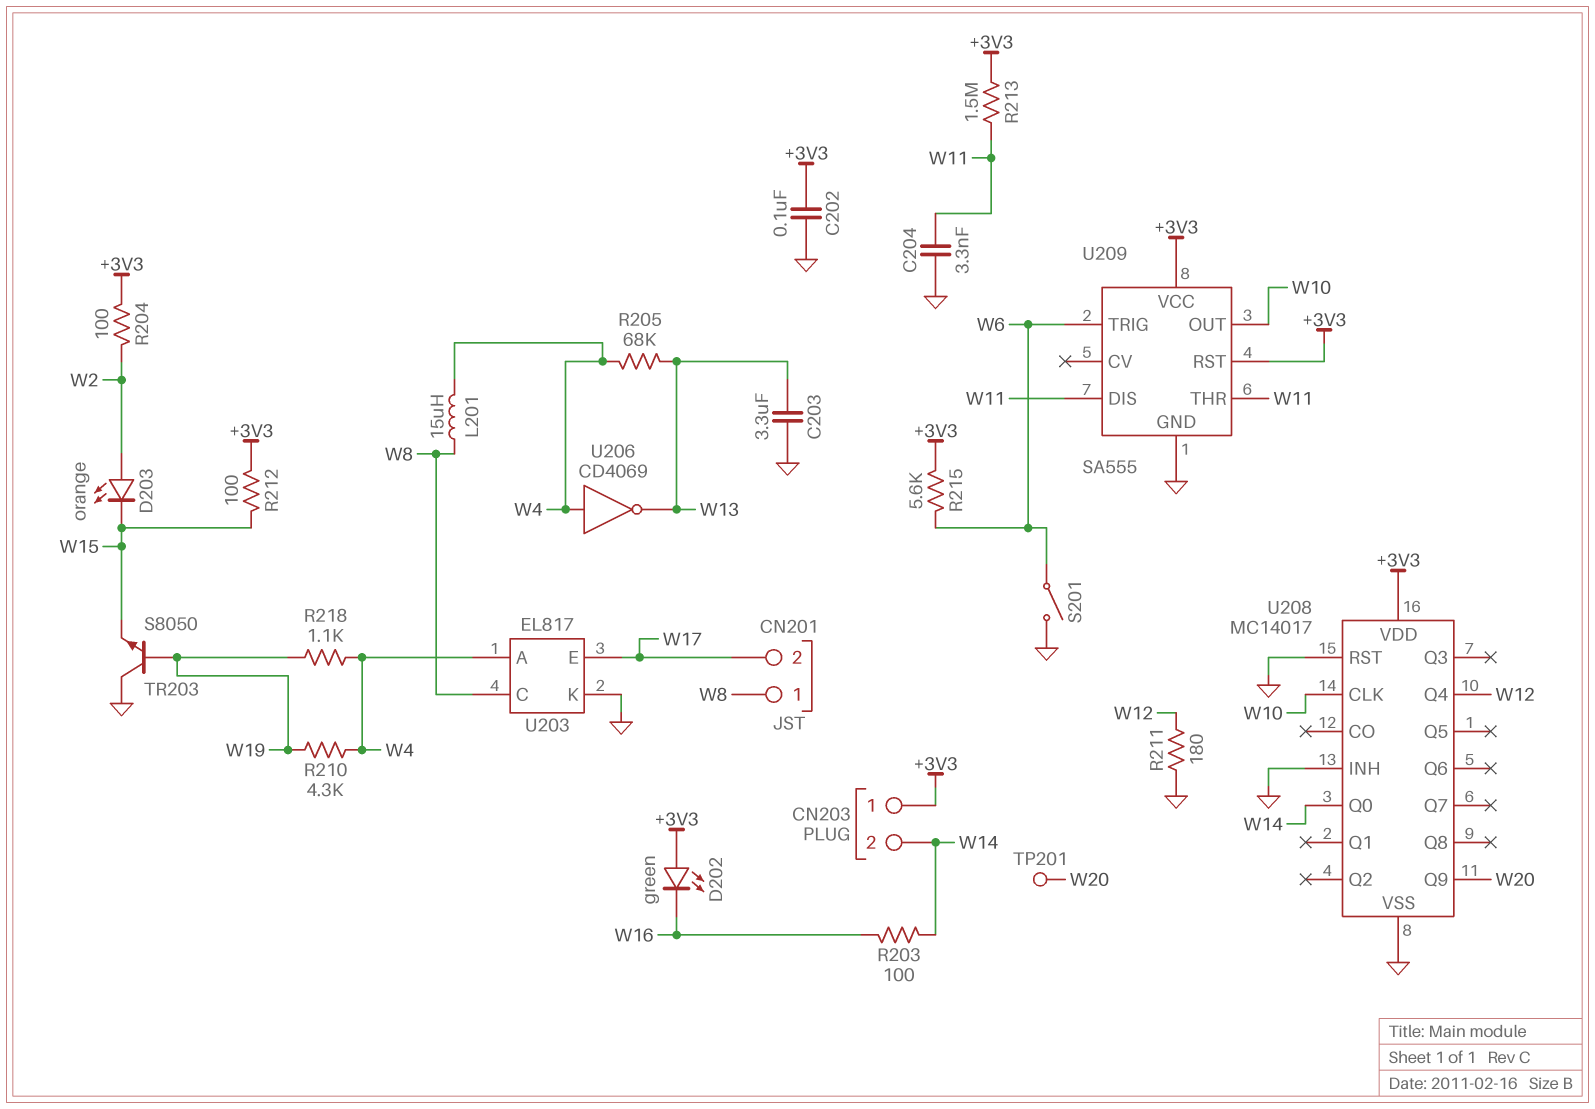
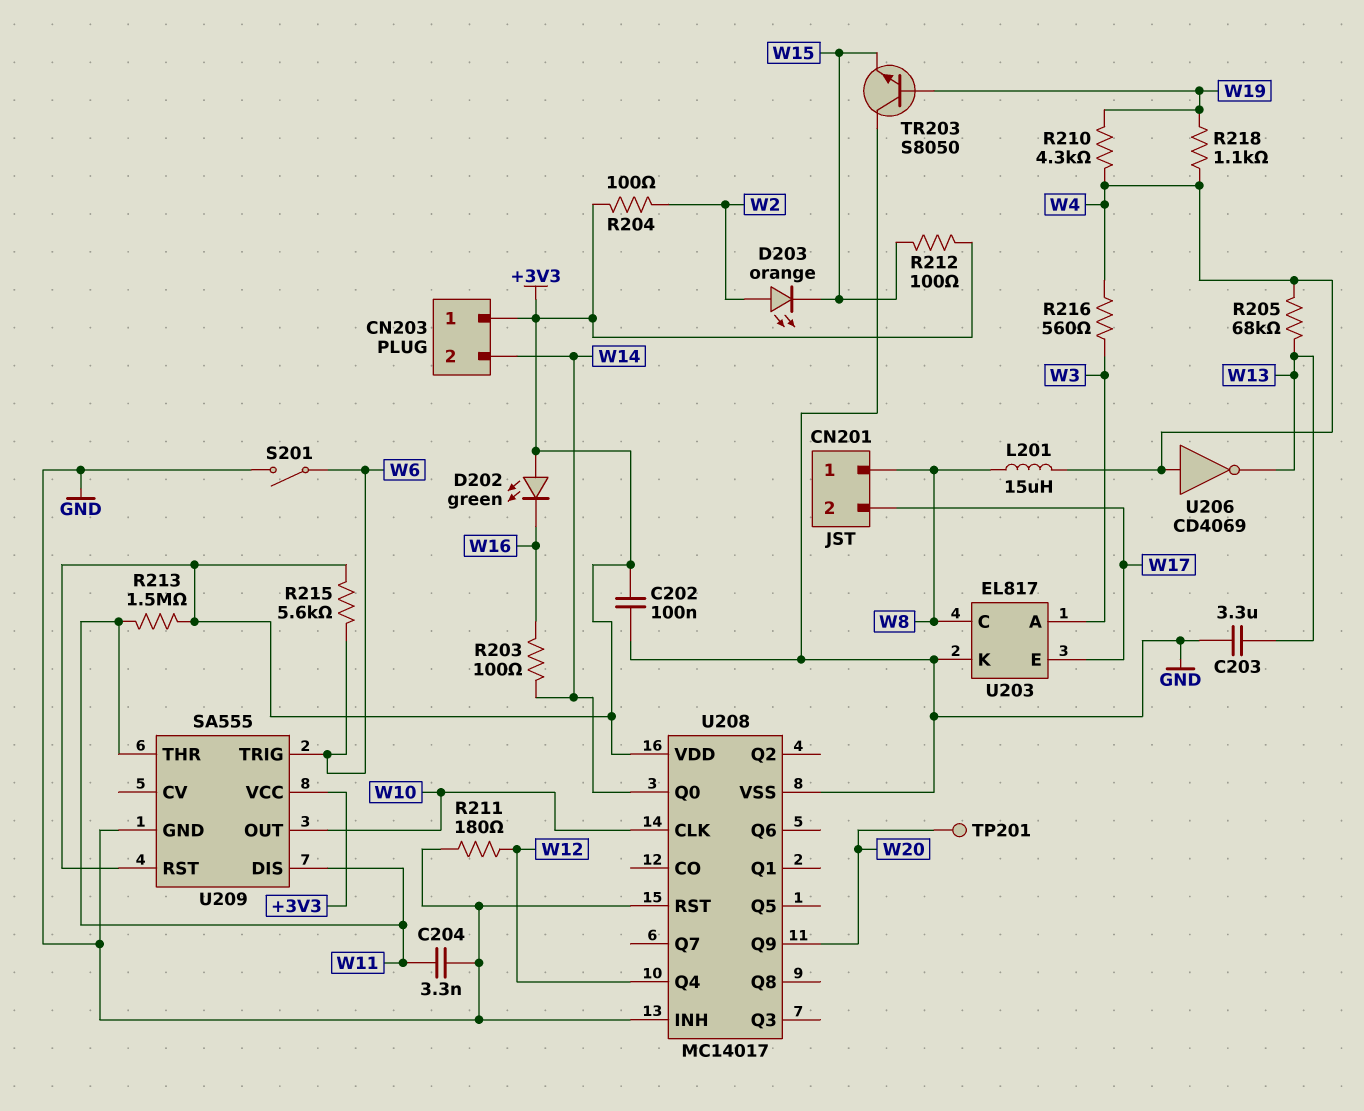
R216: none -> 560 (W3, W4)
U203 pin A: W4 -> W3

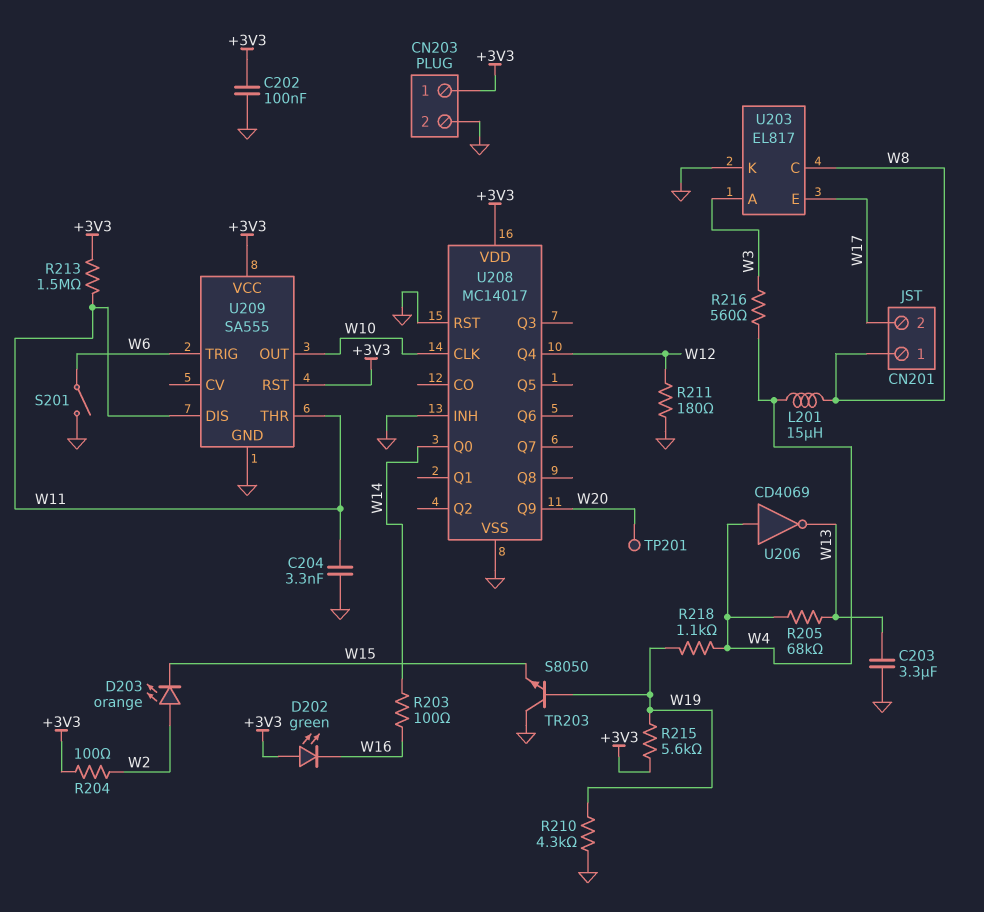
CN203 pin 2: W14 -> GND
R210: 4.3k (W4, W19) -> 4.3k (GND, W19)
R212: 100 (+3V3, W15) -> none
R215: 5.6k (+3V3, W6) -> 5.6k (+3V3, W19)

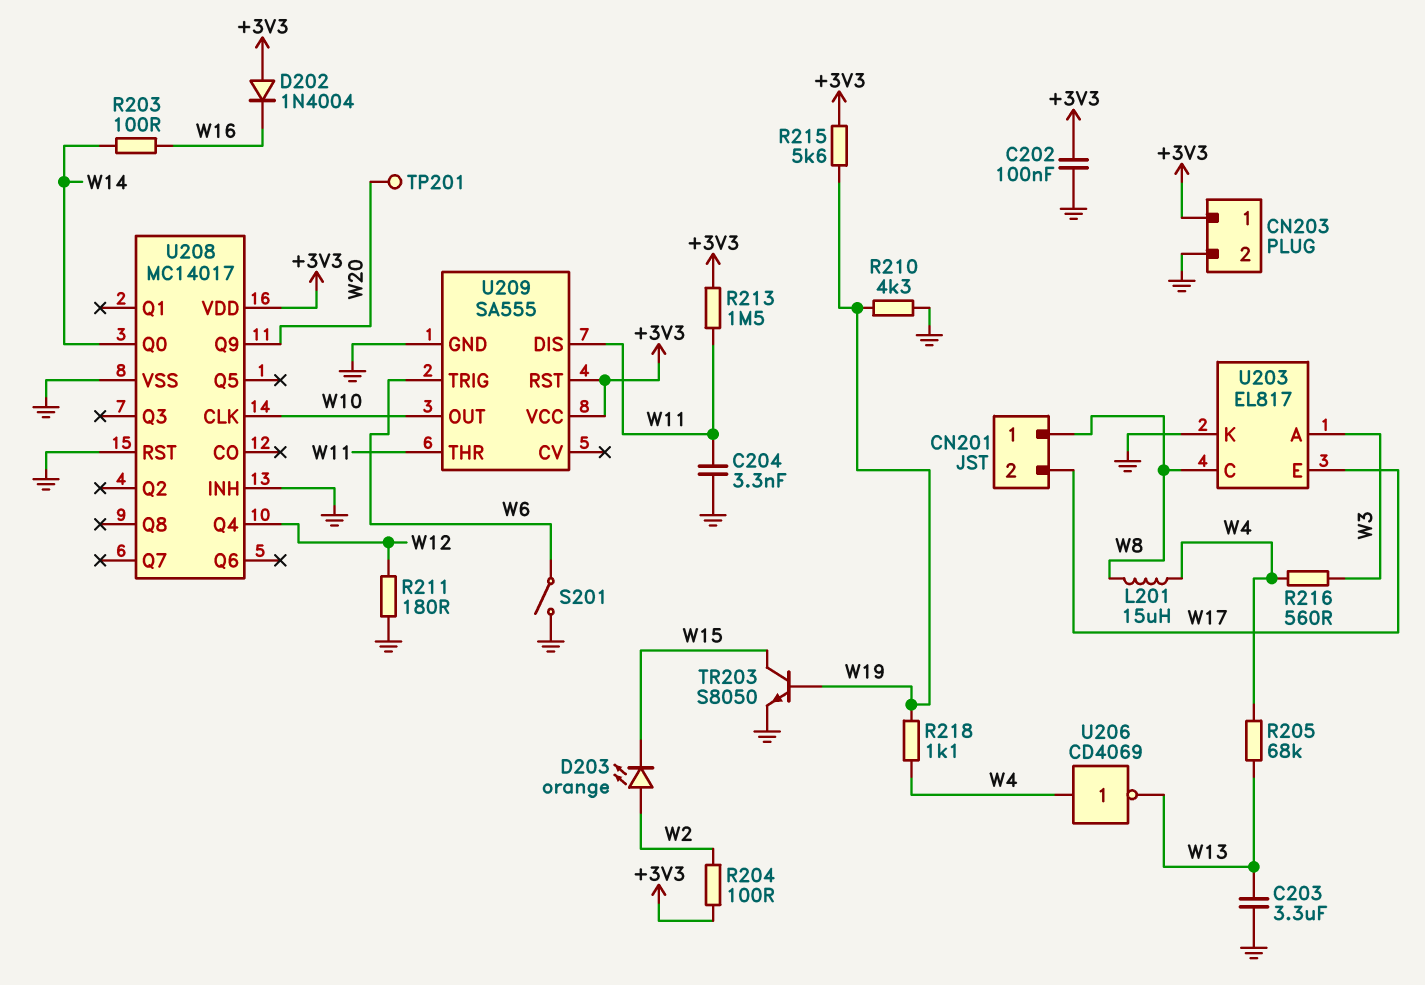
D202: LED green (A +3V3, K W16) -> diode 1N4004 (A +3V3, K W16)
TR203: NPN S8050 (B W19, C GND, E W15) -> NPN S8050 (B W19, C W15, E GND)

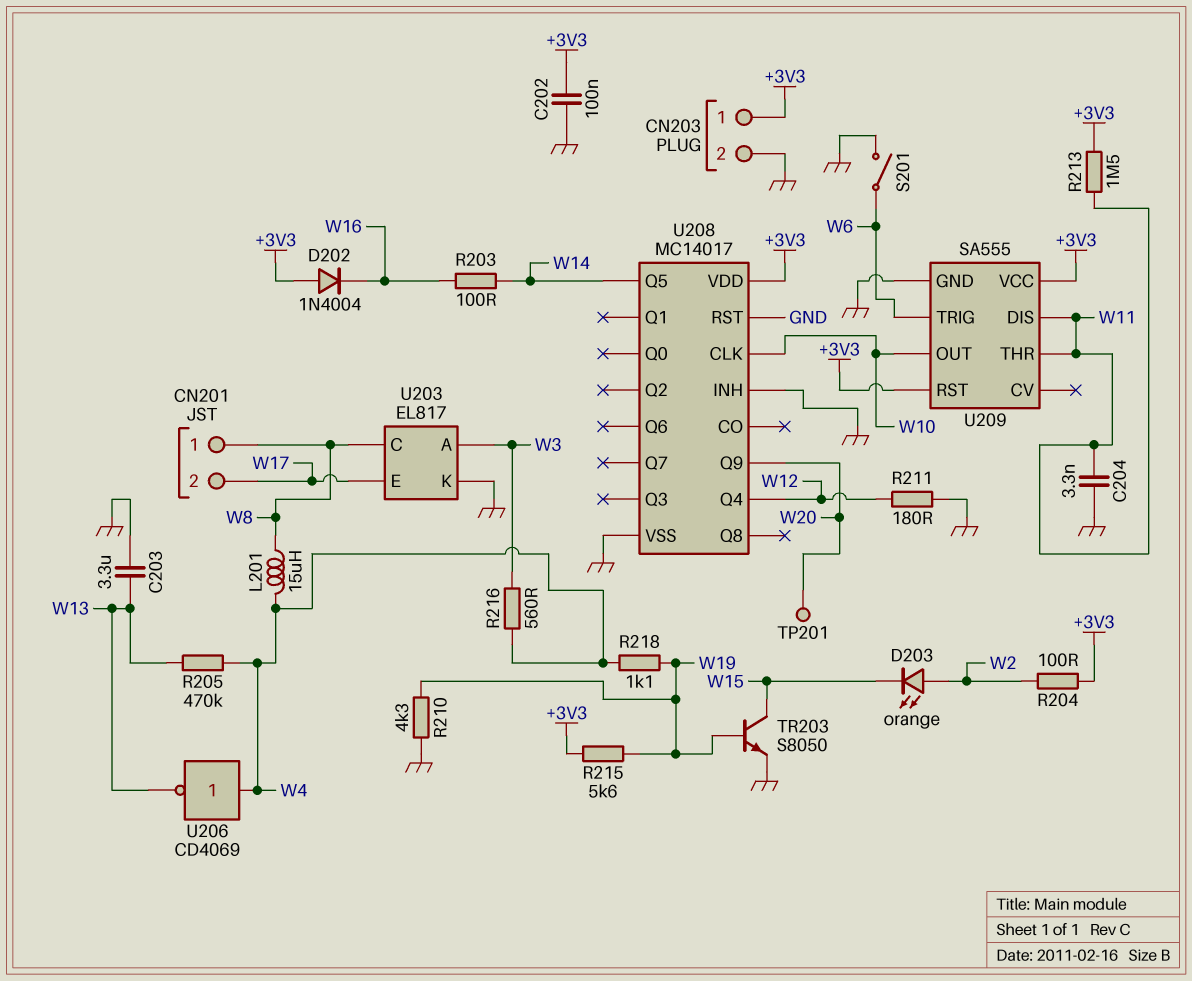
R205: 68k (W4, W13) -> 470k (W4, W13)
U208 pin Q0: W14 -> none
U208 pin Q5: none -> W14

